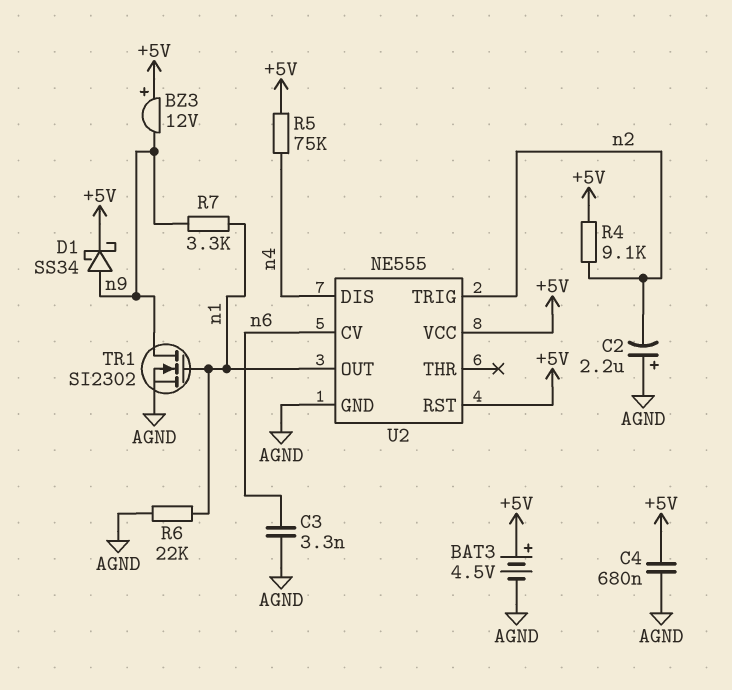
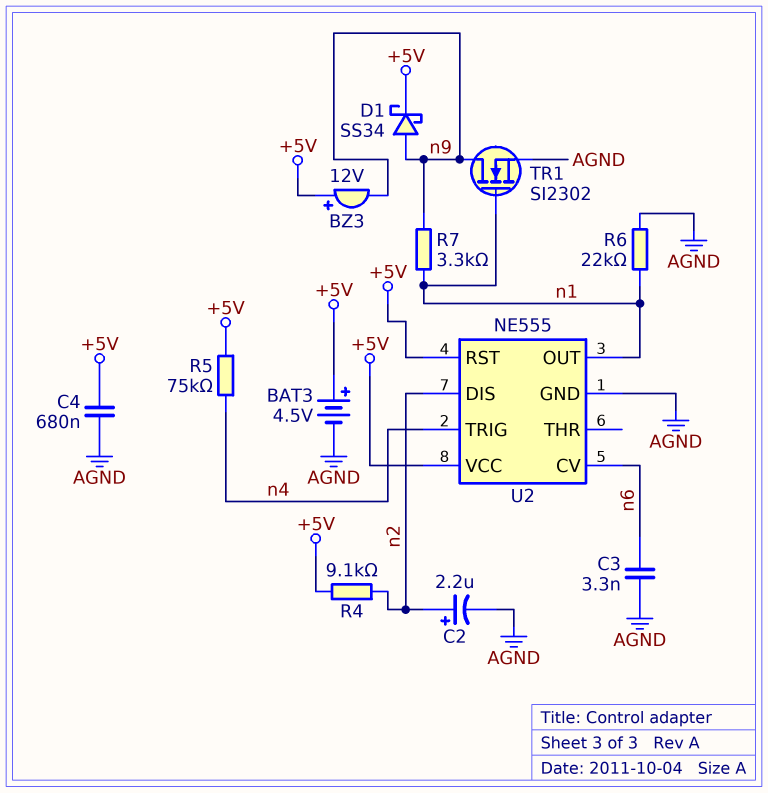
C2: 2.2uF (plus AGND, minus n2) -> 2.2uF (plus n2, minus AGND)
U2 pin DIS: n4 -> n2
U2 pin TRIG: n2 -> n4

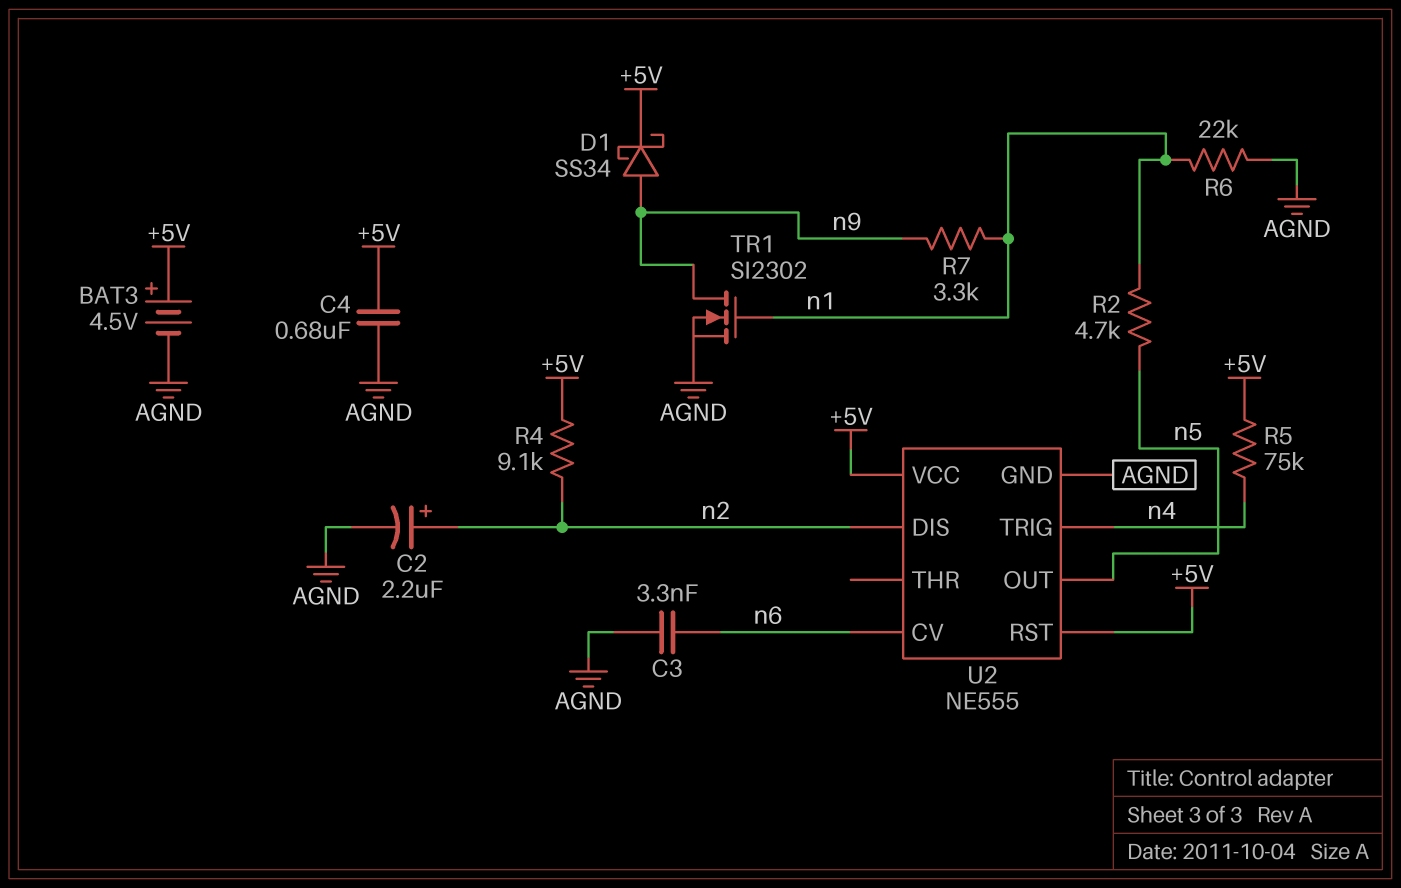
BZ3: buzzer 12V (plus +5V, minus n9) -> none
R2: none -> 4.7k (n1, n5)
U2 pin OUT: n1 -> n5

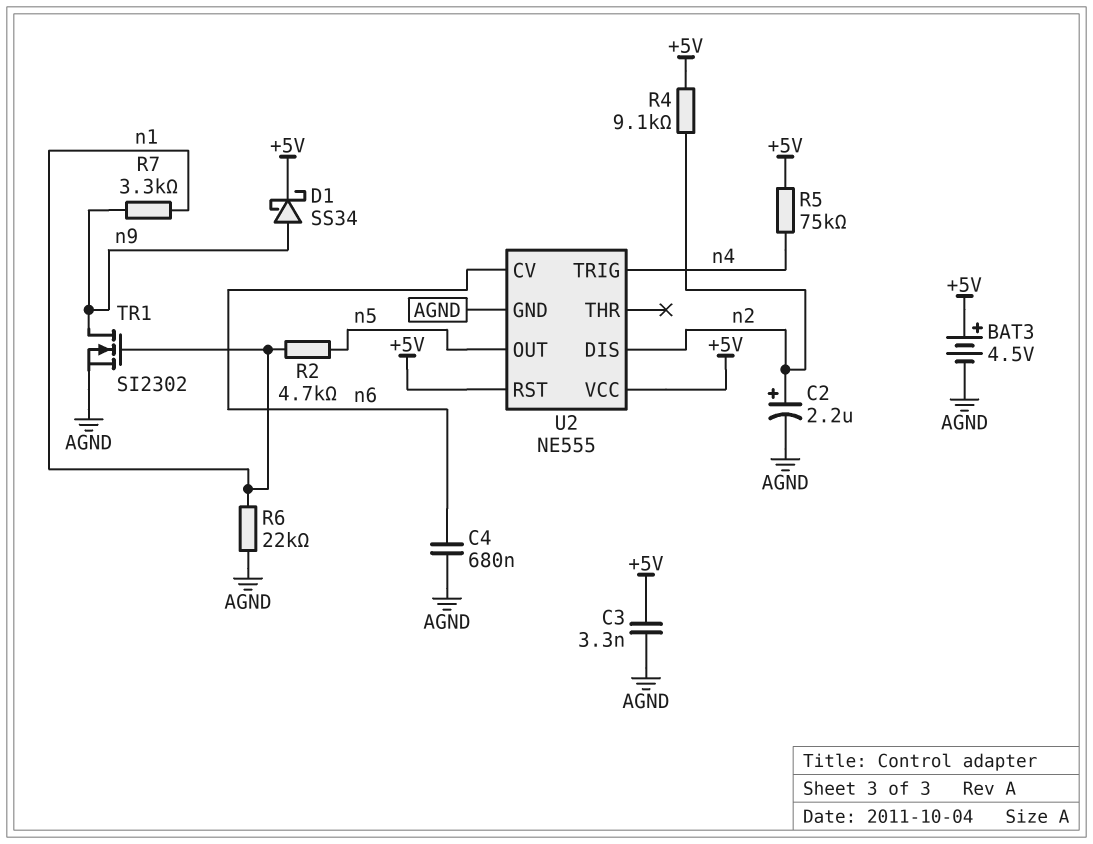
C3: 3.3nF (AGND, n6) -> 3.3nF (+5V, AGND)
C4: 680nF (+5V, AGND) -> 680nF (AGND, n6)

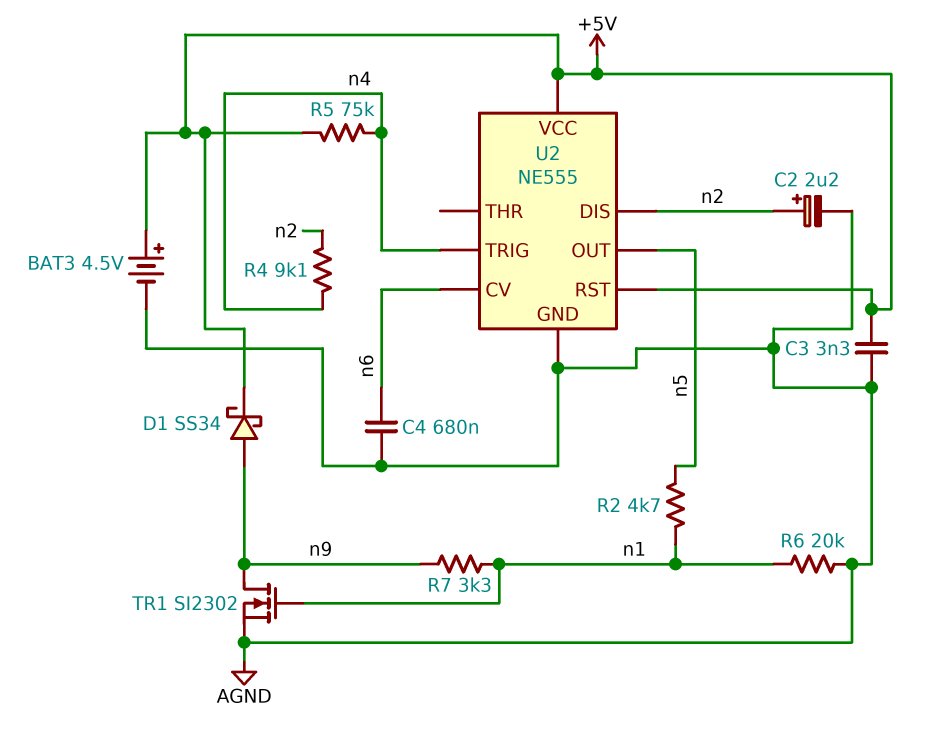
R4: 9.1k (+5V, n2) -> 9.1k (n2, n4)
R6: 22k (AGND, n1) -> 20k (AGND, n1)

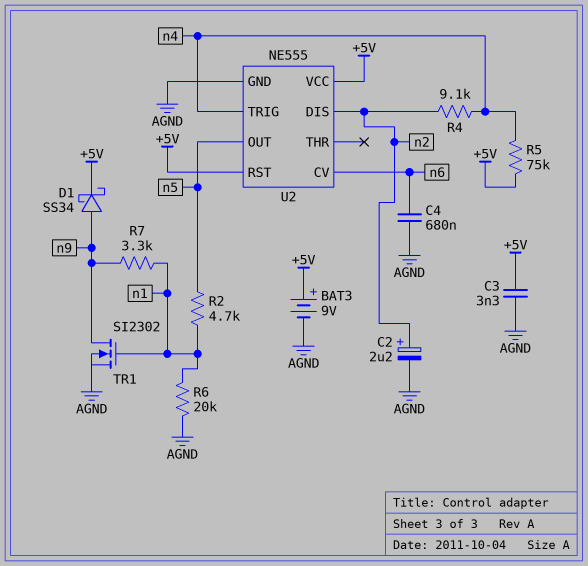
BAT3: 4.5V (plus +5V, minus AGND) -> 9V (plus +5V, minus AGND)

